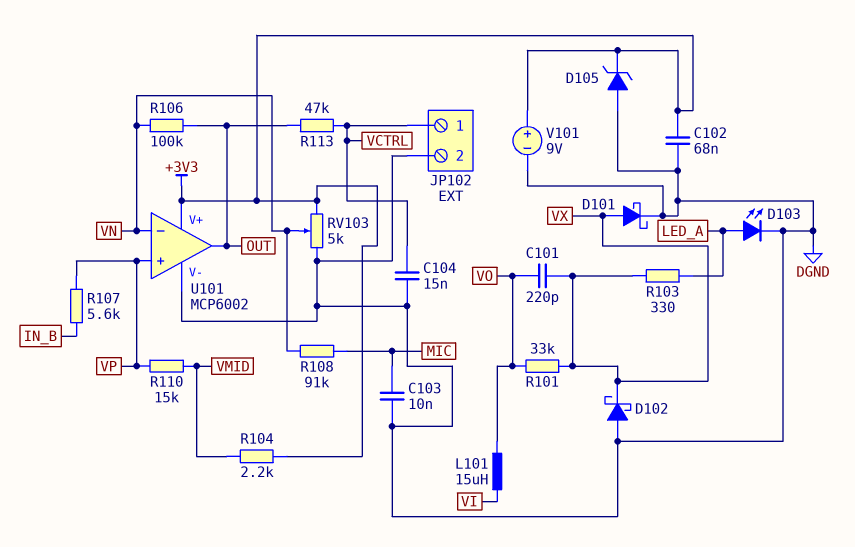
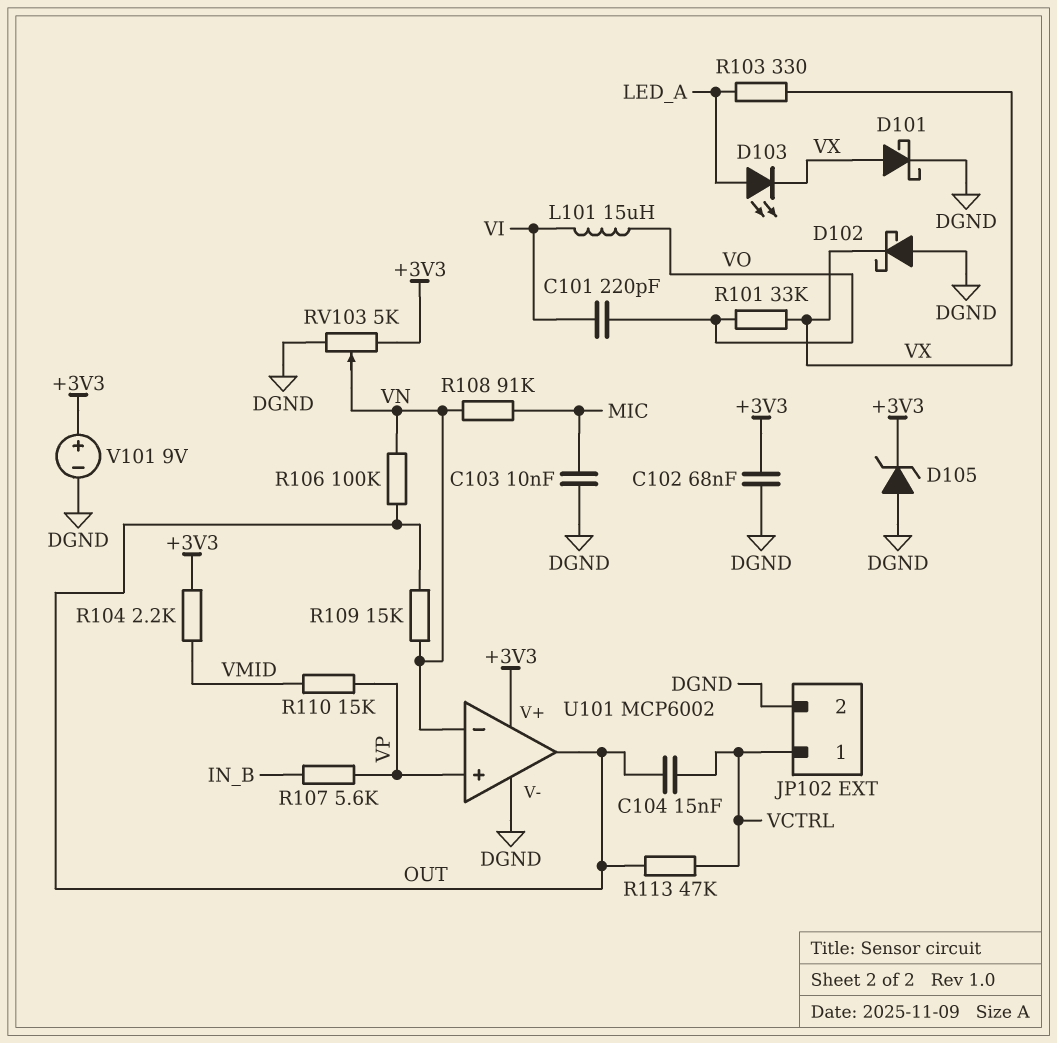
C101: 220pF (VO, VX) -> 220pF (VI, VO)
C104: 15nF (DGND, VCTRL) -> 15nF (OUT, VCTRL)
D103: LED (A LED_A, K DGND) -> LED (A LED_A, K VX)
R109: none -> 15k (OUT, VN)

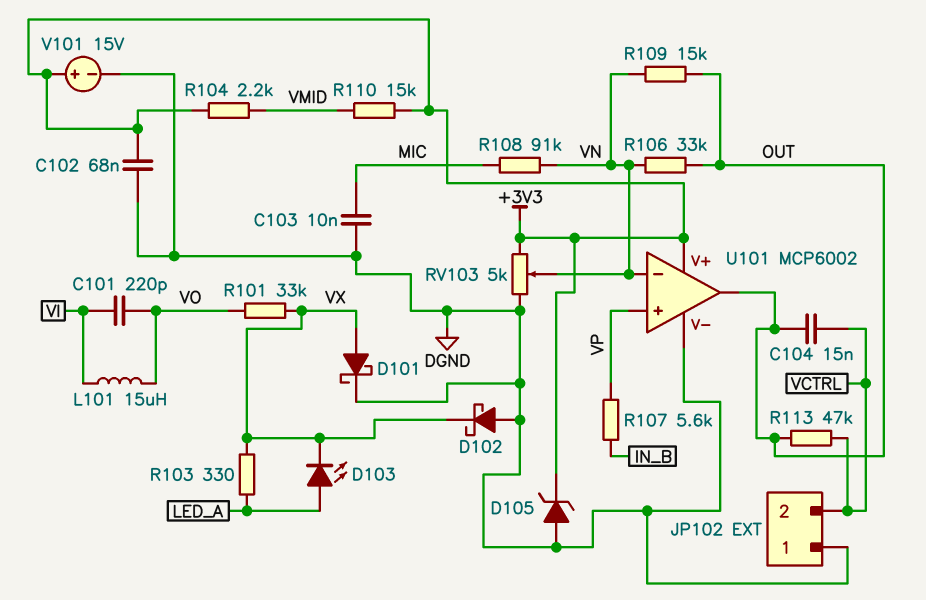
JP102 pin 1: VCTRL -> DGND
JP102 pin 2: DGND -> VCTRL
R106: 100k (OUT, VN) -> 33k (OUT, VN)
R110: 15k (VMID, VP) -> 15k (+3V3, VMID)
V101: 9V (plus +3V3, minus DGND) -> 15V (plus +3V3, minus DGND)

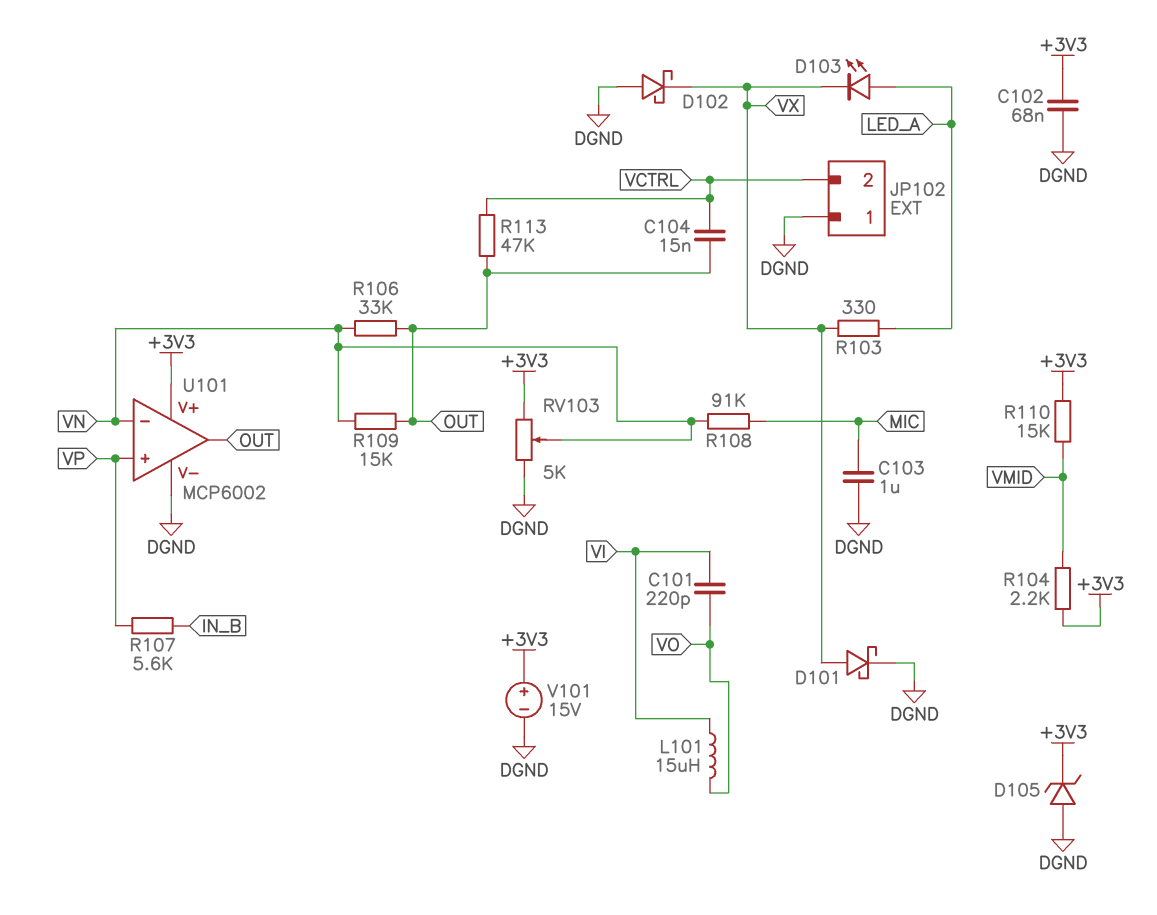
C103: 10nF (DGND, MIC) -> 1uF (DGND, MIC)
R101: 33k (VO, VX) -> none

